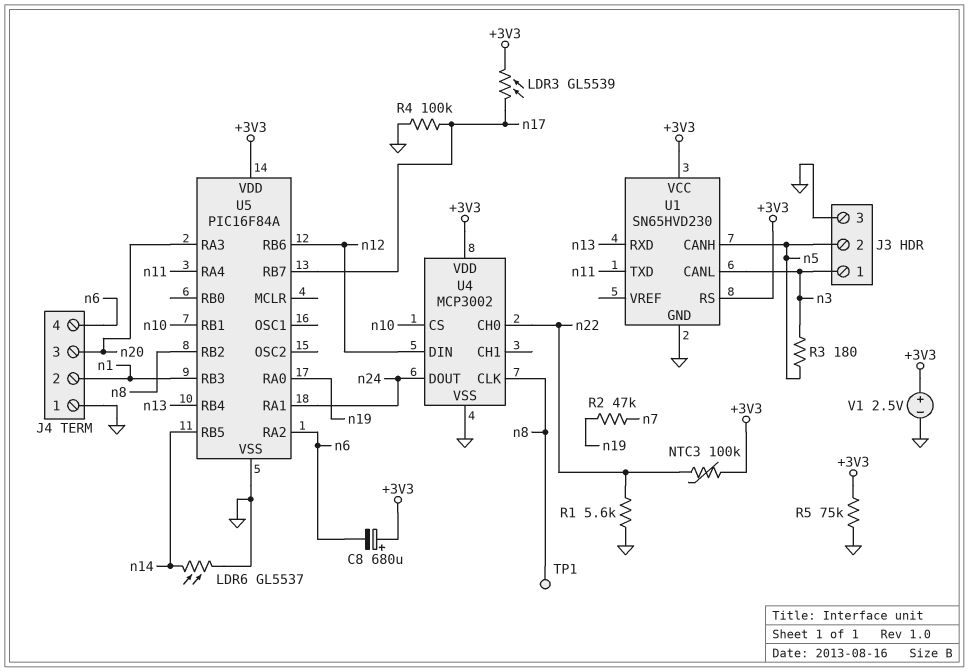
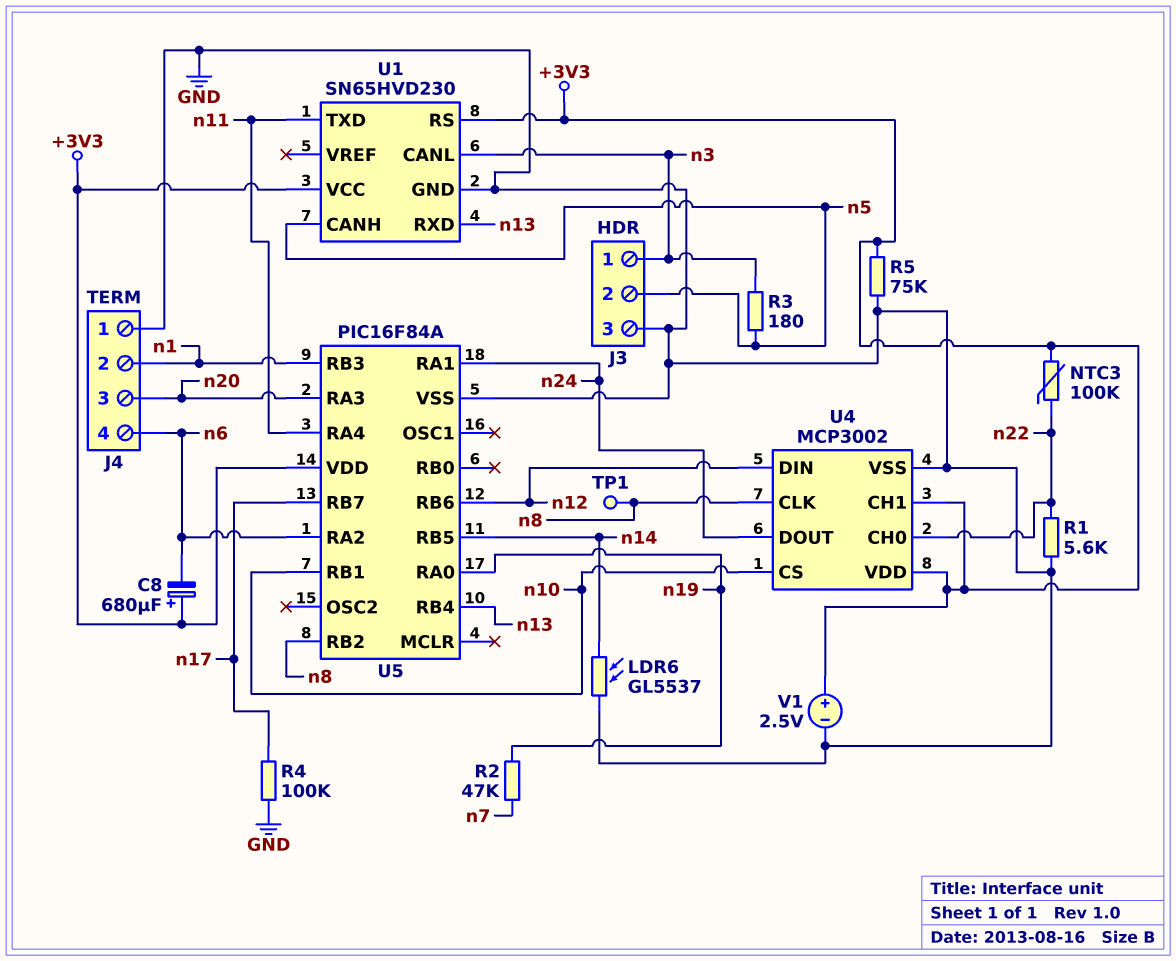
LDR3: GL5539 (+3V3, n17) -> none
U4 pin CH1: none -> +3V3

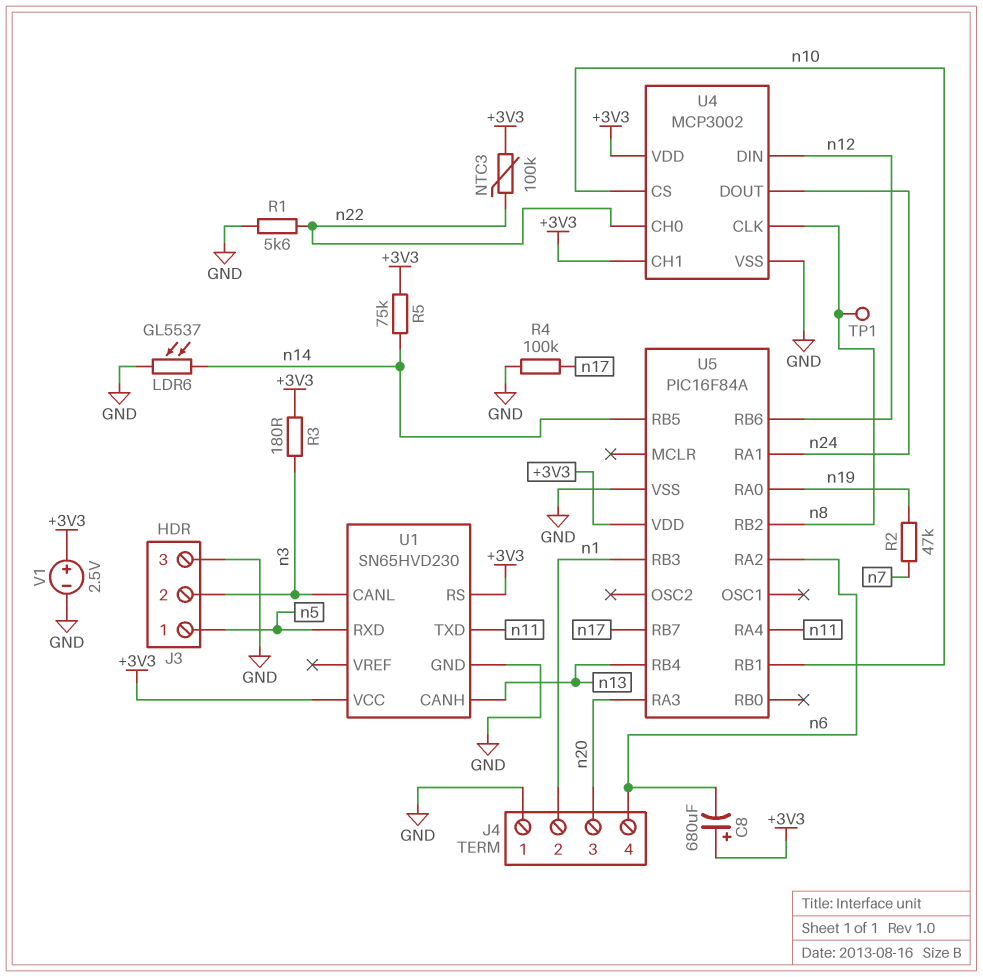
J3 pin 1: n3 -> n5
J3 pin 2: n5 -> n3
R3: 180 (n3, n5) -> 180 (+3V3, n3)
R5: 75k (+3V3, GND) -> 75k (+3V3, n14)
U1 pin CANH: n5 -> n13
U1 pin RXD: n13 -> n5

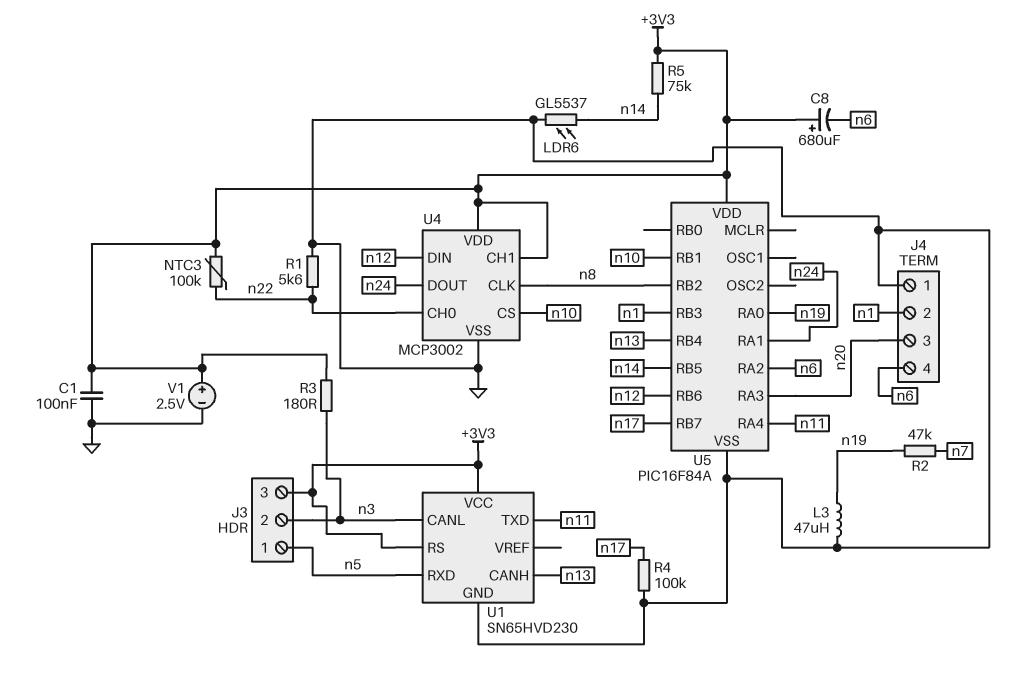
C1: none -> 100nF (+3V3, GND)
J3 pin 3: GND -> +3V3
L3: none -> 47uH (GND, n19)
TP1: test point (n8) -> none

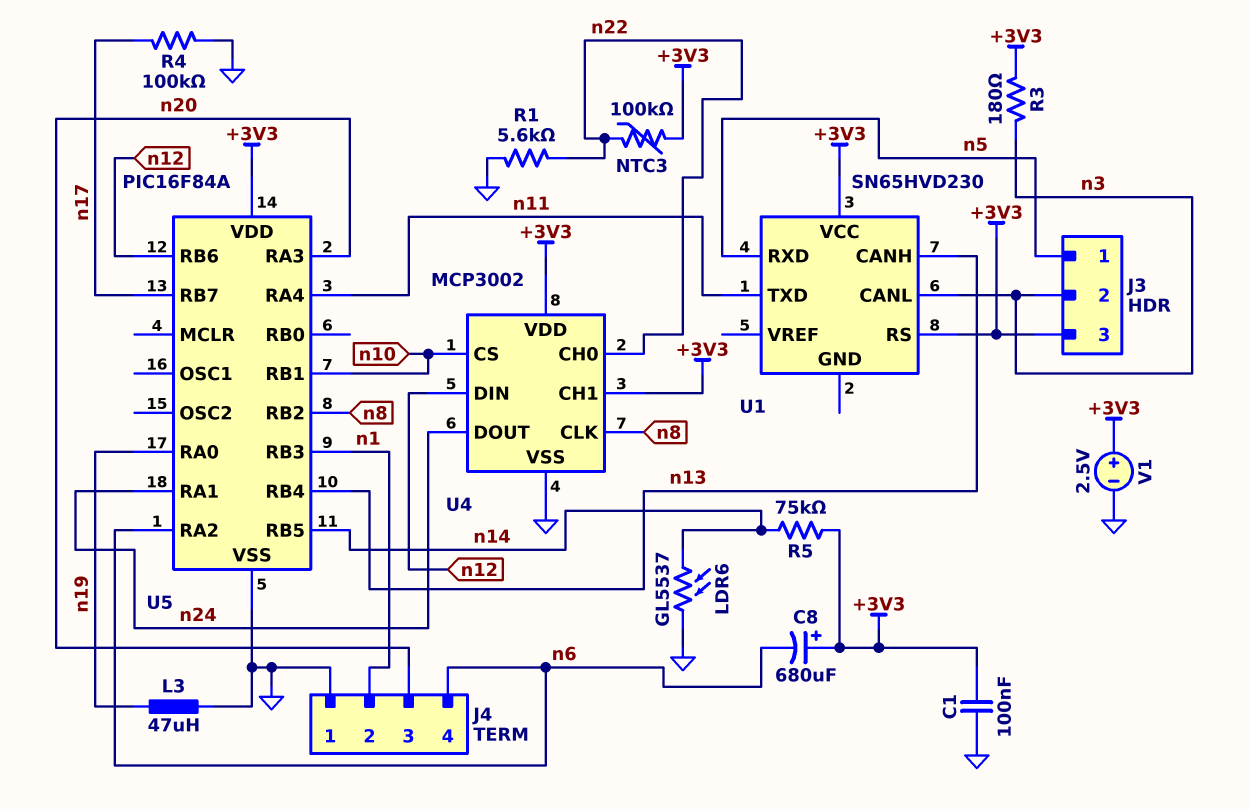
R2: 47k (n7, n19) -> none
U1 pin GND: GND -> none

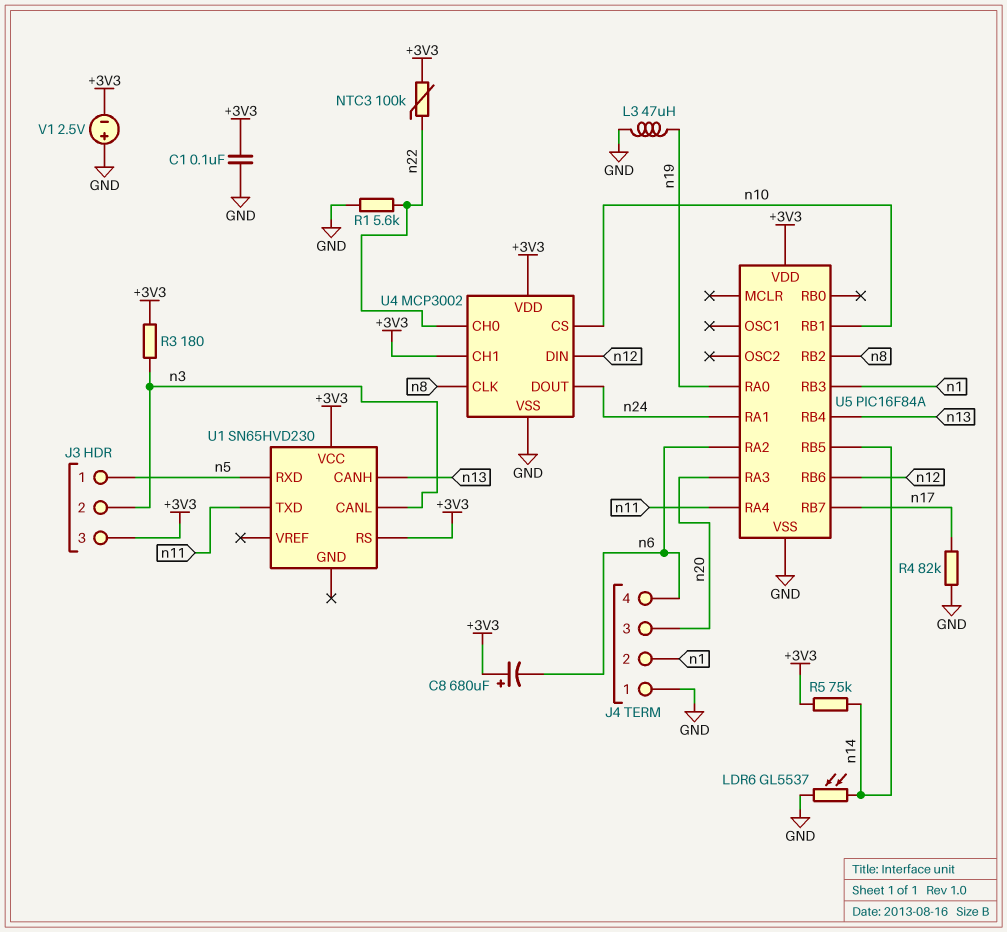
R4: 100k (GND, n17) -> 82k (GND, n17)
V1: 2.5V (plus +3V3, minus GND) -> 2.5V (plus GND, minus +3V3)

